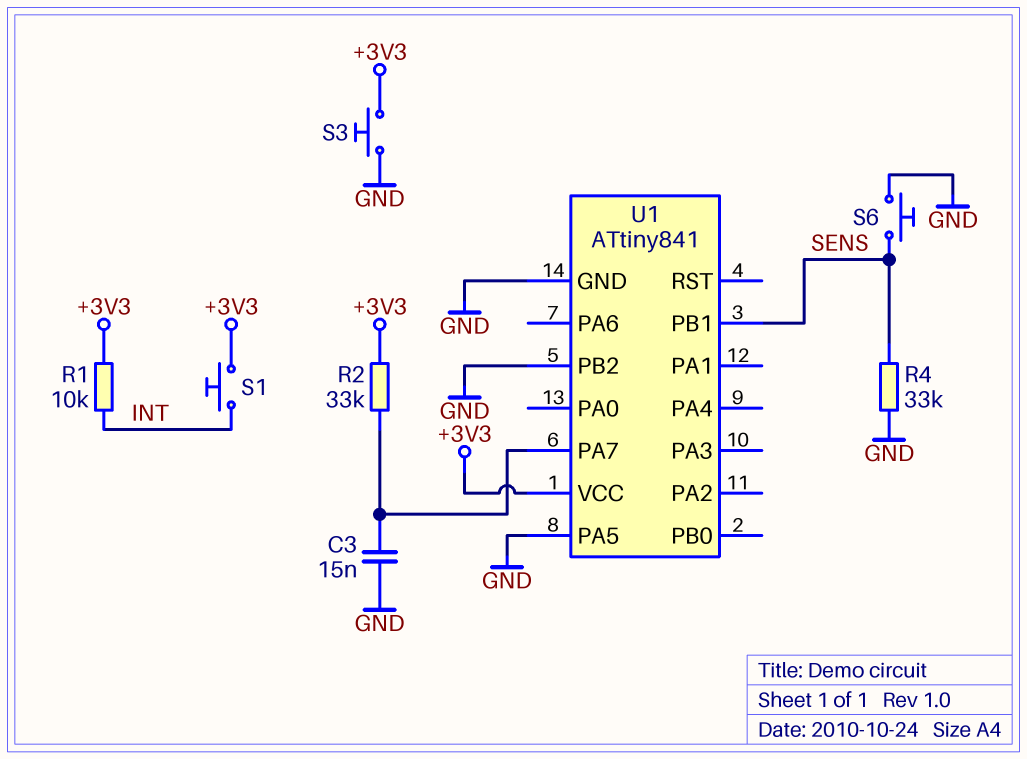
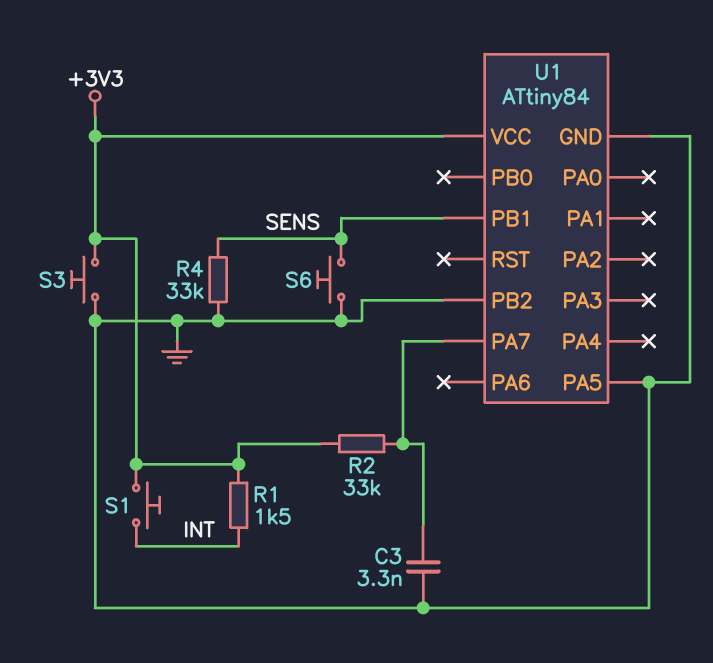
C3: 15nF (GND, U1/PA7) -> 3.3nF (GND, U1/PA7)
R1: 10k (+3V3, INT) -> 1.5k (+3V3, INT)
U1: ATtiny841 -> ATtiny84

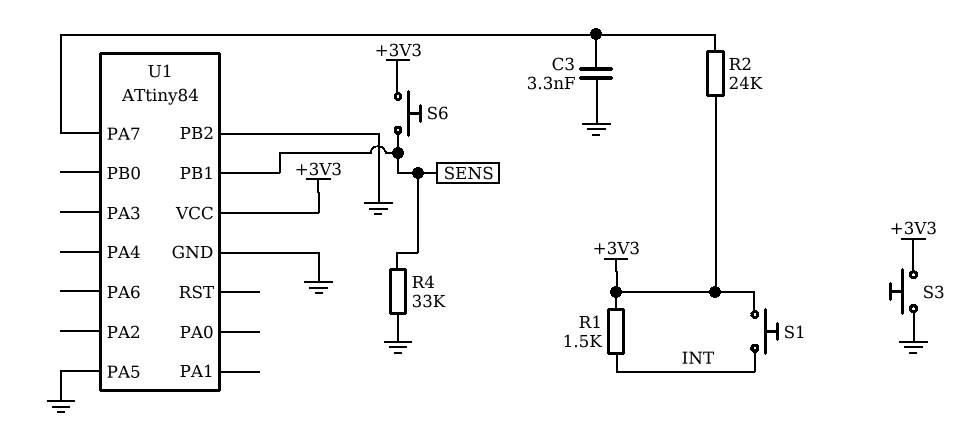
R2: 33k (+3V3, U1/PA7) -> 24k (+3V3, U1/PA7)
S6: button (GND, SENS) -> button (+3V3, SENS)

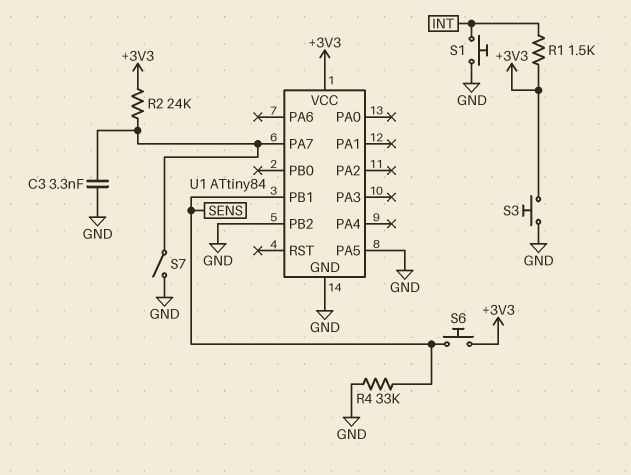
S1: button (+3V3, INT) -> button (GND, INT)
S7: none -> switch (GND, U1/PA7)

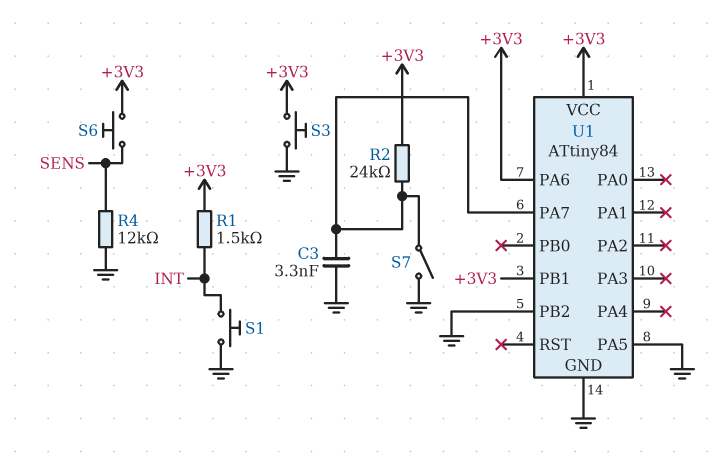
R4: 33k (GND, SENS) -> 12k (GND, SENS)
U1 pin PA6: none -> +3V3
U1 pin PB1: SENS -> +3V3

